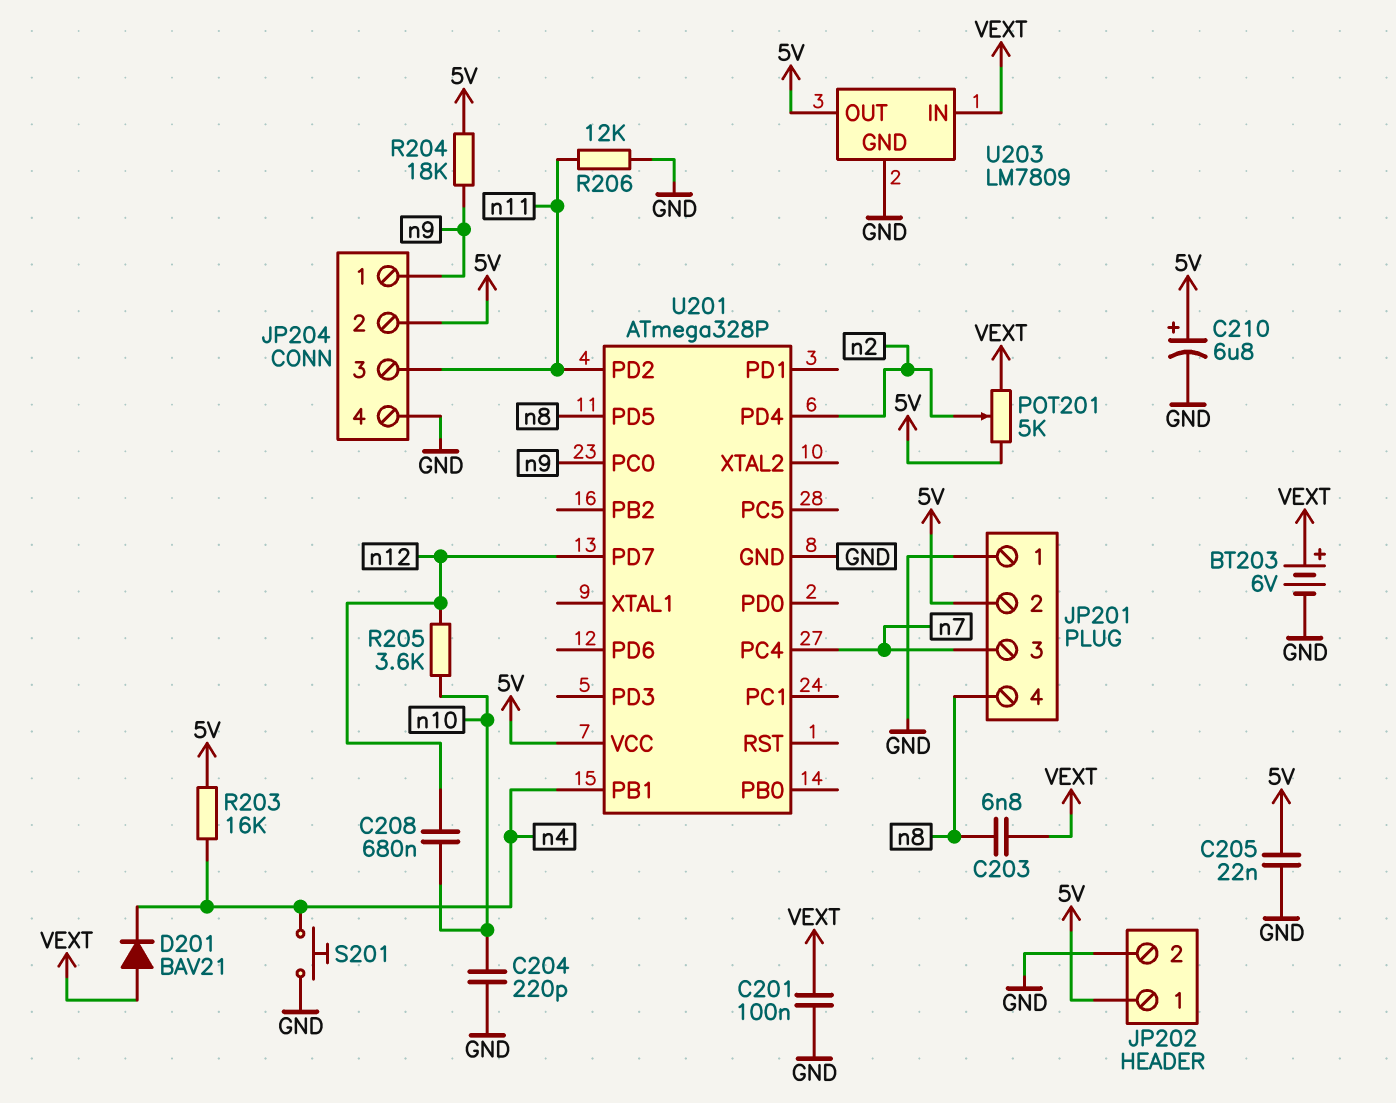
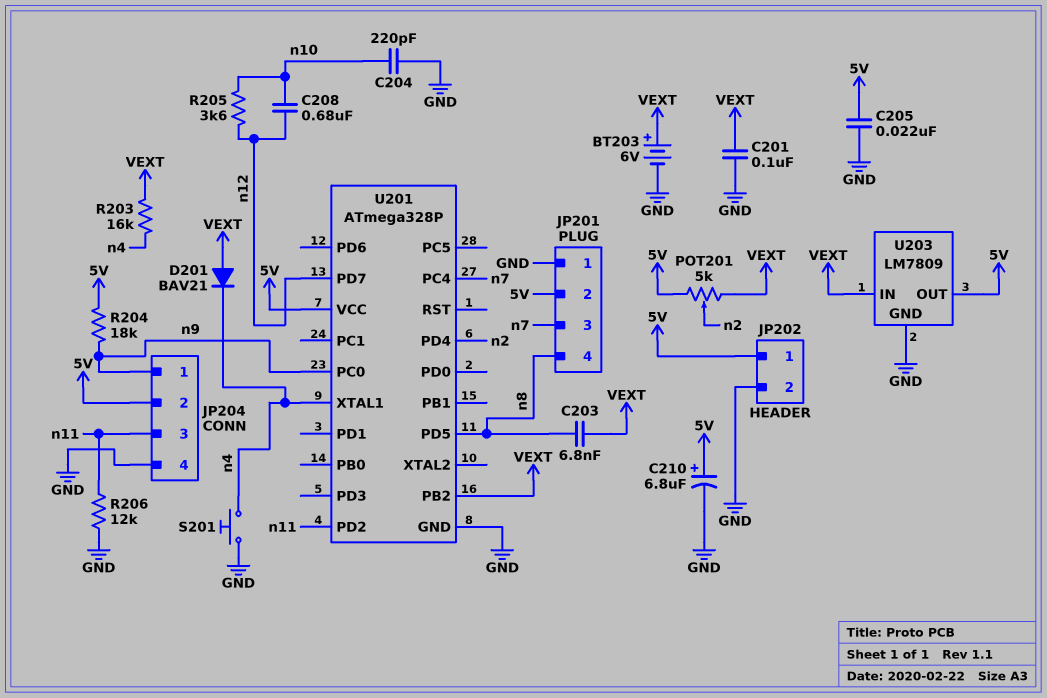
R203: 16k (5V, n4) -> 16k (VEXT, n4)
U201 pin PB1: n4 -> none
U201 pin PB2: none -> VEXT
U201 pin XTAL1: none -> n4

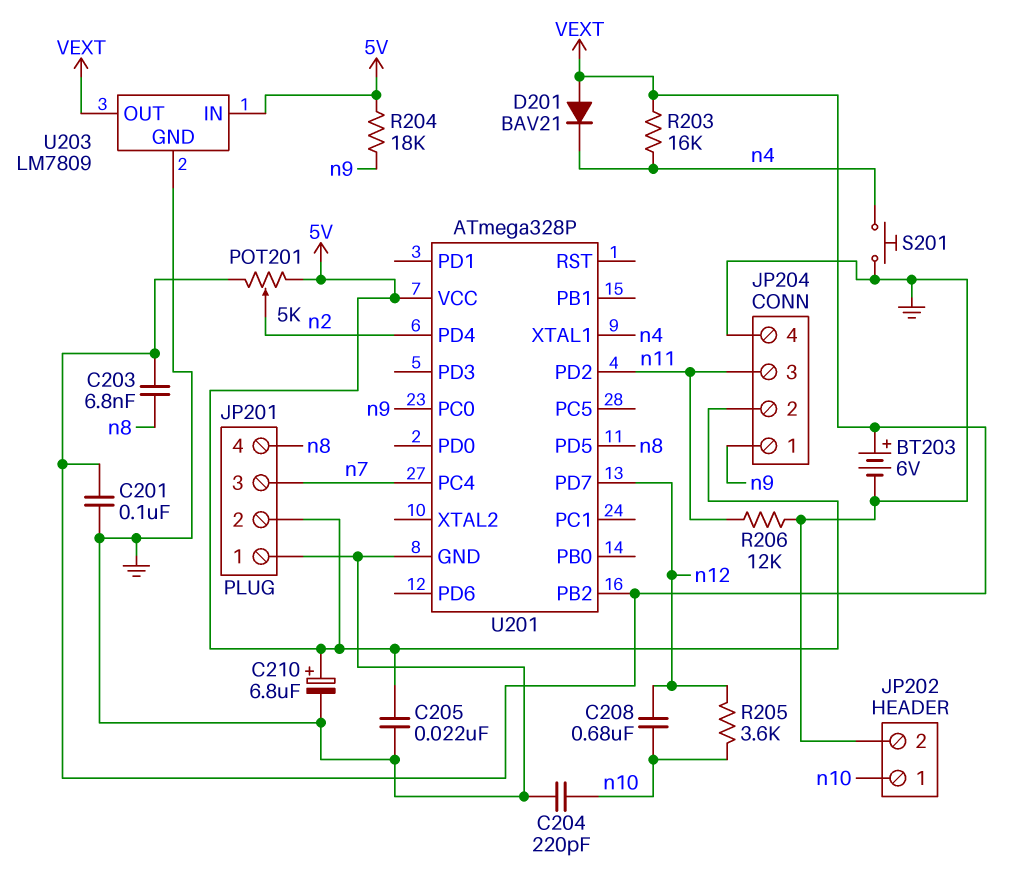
JP202 pin 1: 5V -> n10
U203 pin IN: VEXT -> 5V
U203 pin OUT: 5V -> VEXT

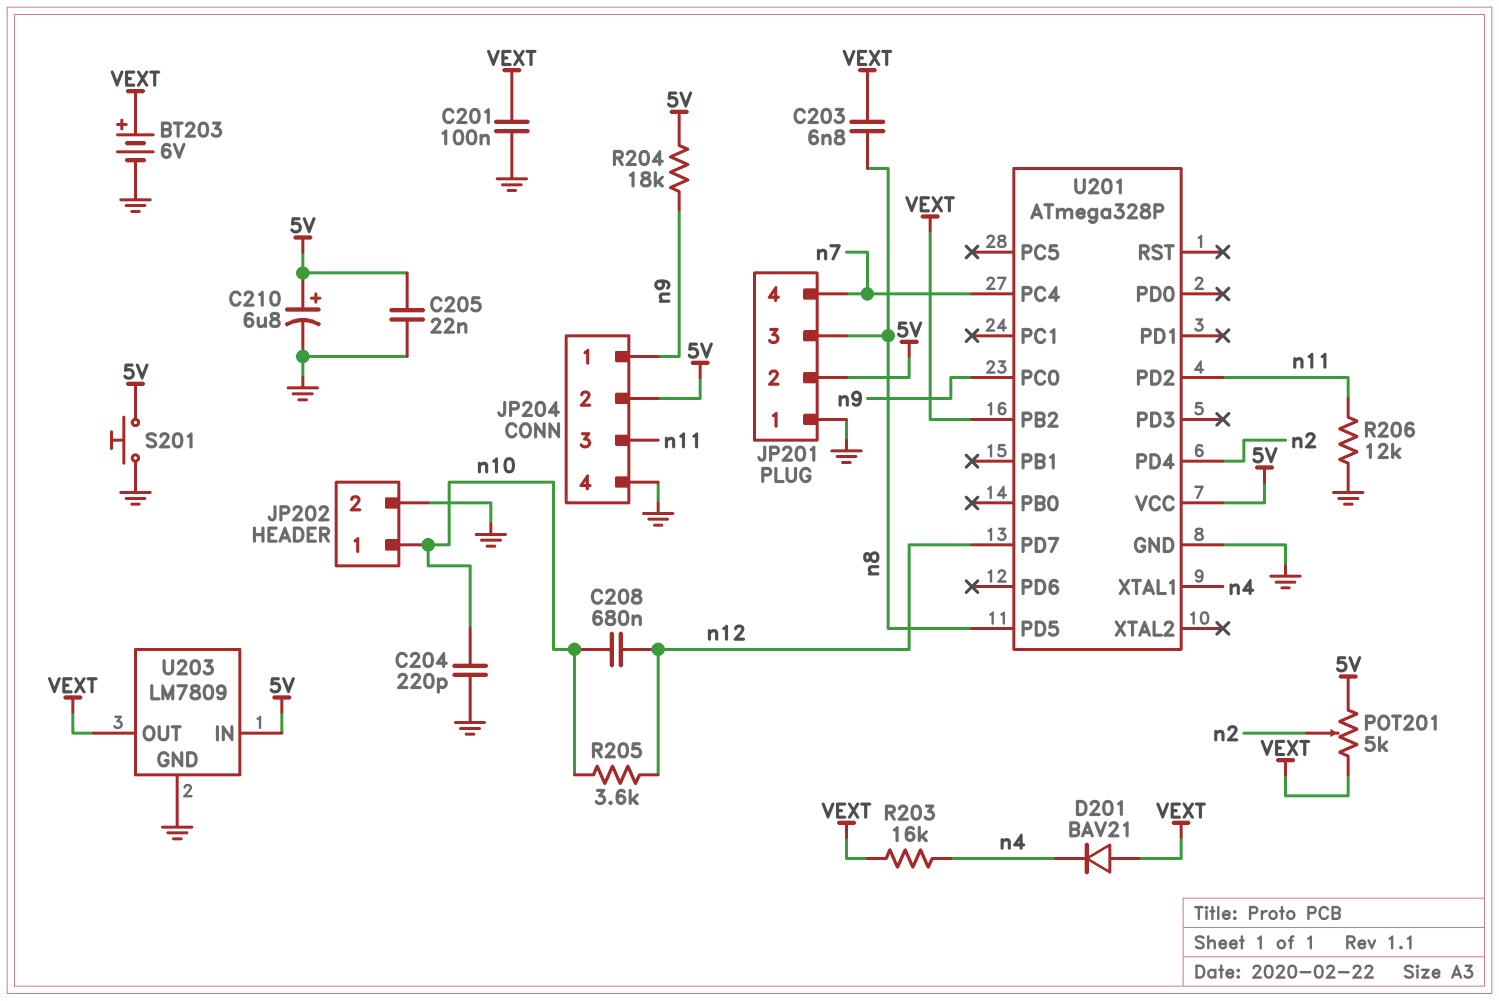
JP201 pin 3: n7 -> n8
JP201 pin 4: n8 -> n7
S201: button (GND, n4) -> button (5V, GND)

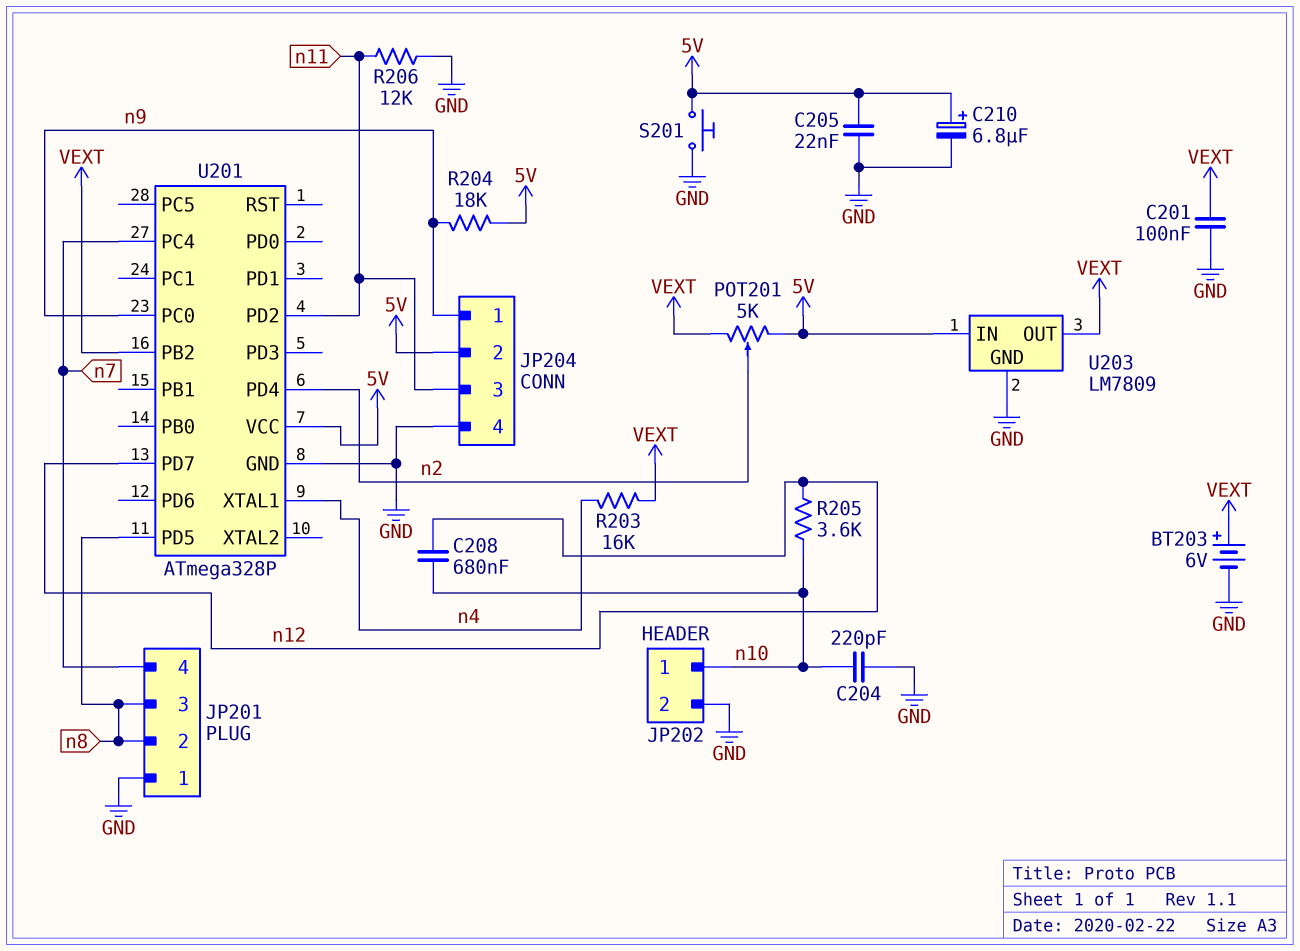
C203: 6.8nF (VEXT, n8) -> none
D201: diode BAV21 (A VEXT, K n4) -> none
JP201 pin 2: 5V -> n8

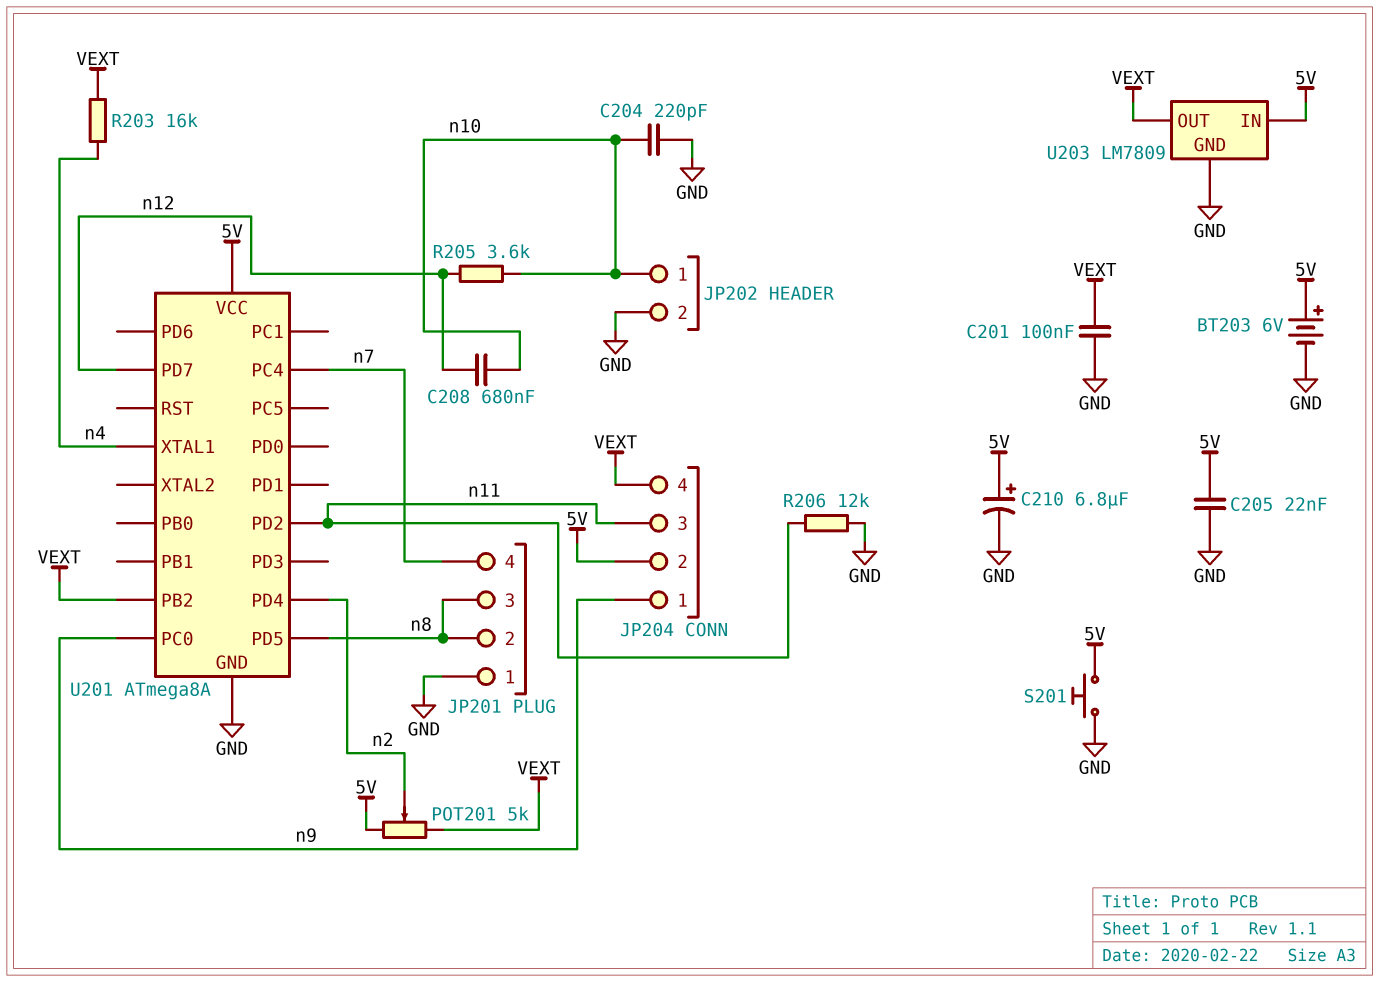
BT203: 6V (plus VEXT, minus GND) -> 6V (plus 5V, minus GND)
JP204 pin 4: GND -> VEXT
R204: 18k (5V, n9) -> none
U201: ATmega328P -> ATmega8A

